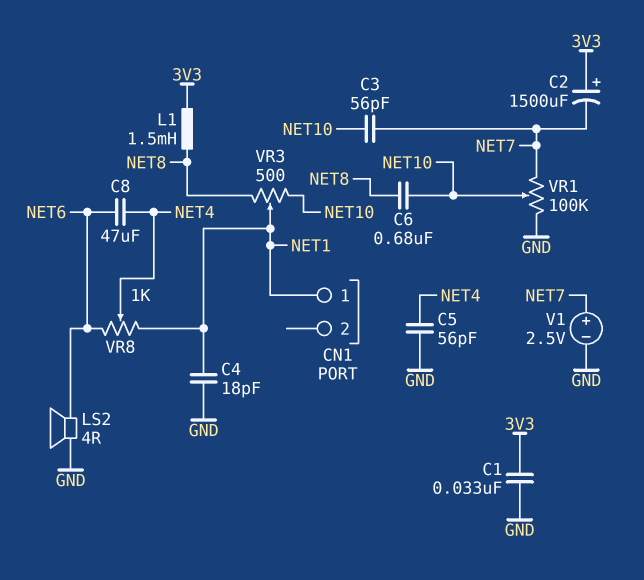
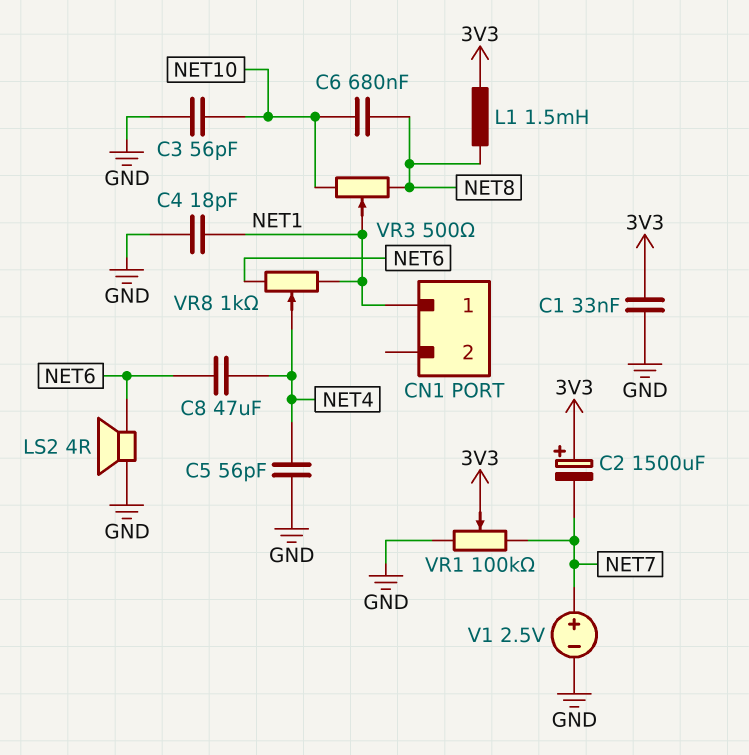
C3: 56pF (NET7, NET10) -> 56pF (GND, NET10)
VR1: 100k (GND, NET7, wiper NET10) -> 100k (GND, NET7, wiper 3V3)

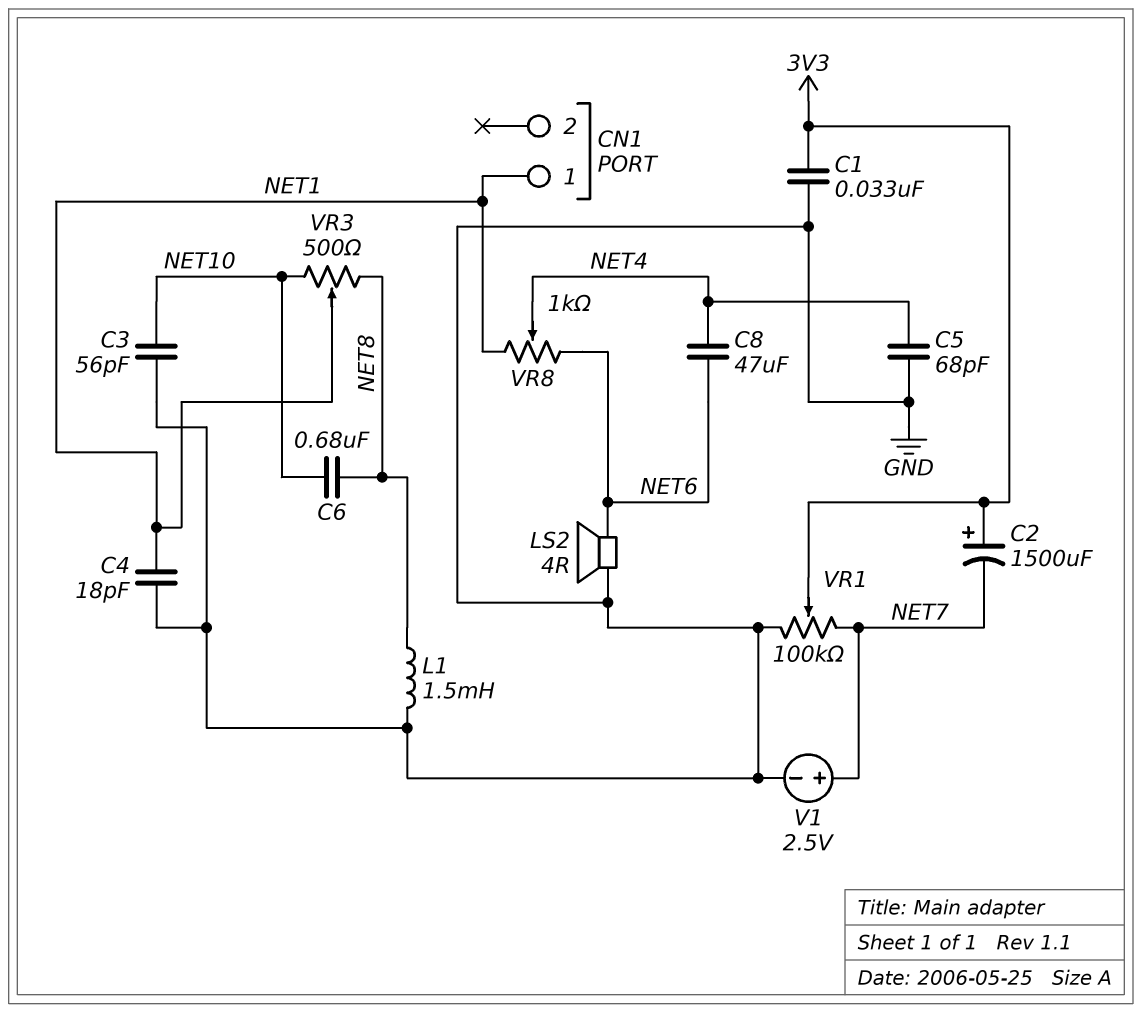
C5: 56pF (GND, NET4) -> 68pF (GND, NET4)
L1: 1.5mH (3V3, NET8) -> 1.5mH (GND, NET8)

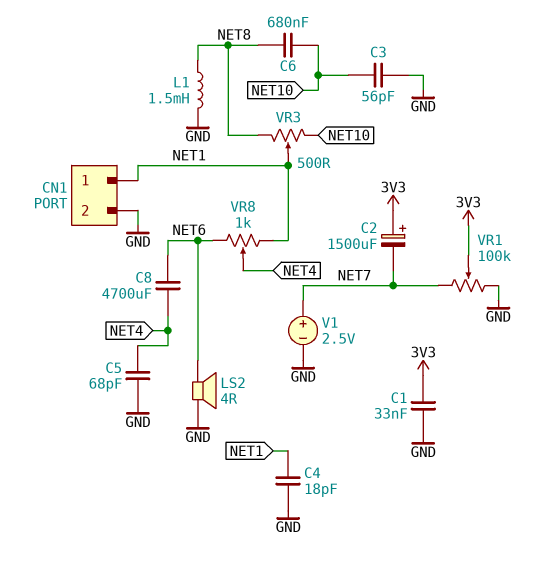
C8: 47uF (NET4, NET6) -> 4700uF (NET4, NET6)
CN1 pin 2: none -> GND

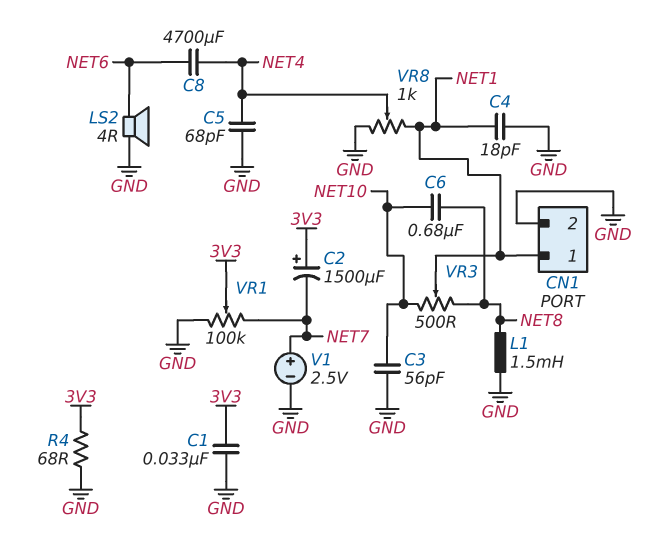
R4: none -> 68 (3V3, GND)
VR8: 1k (NET1, NET6, wiper NET4) -> 1k (GND, NET1, wiper NET4)

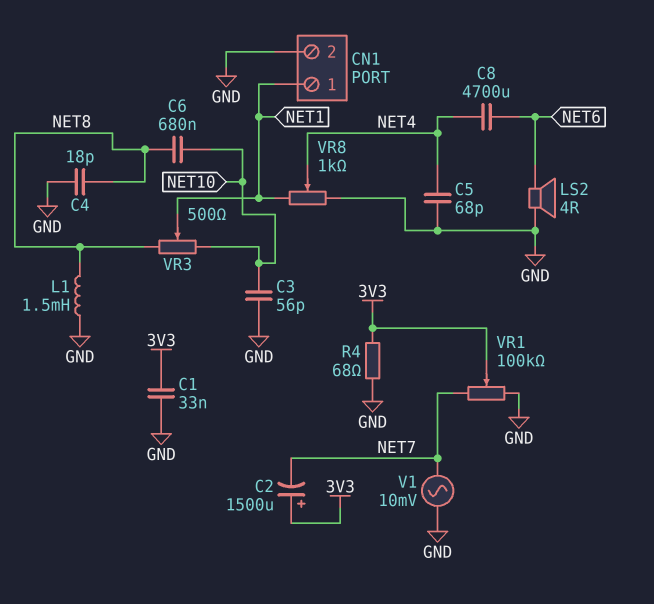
C4: 18pF (GND, NET1) -> 18pF (GND, NET8)
V1: 2.5V (plus NET7, minus GND) -> AC 10mV (GND, NET7)

